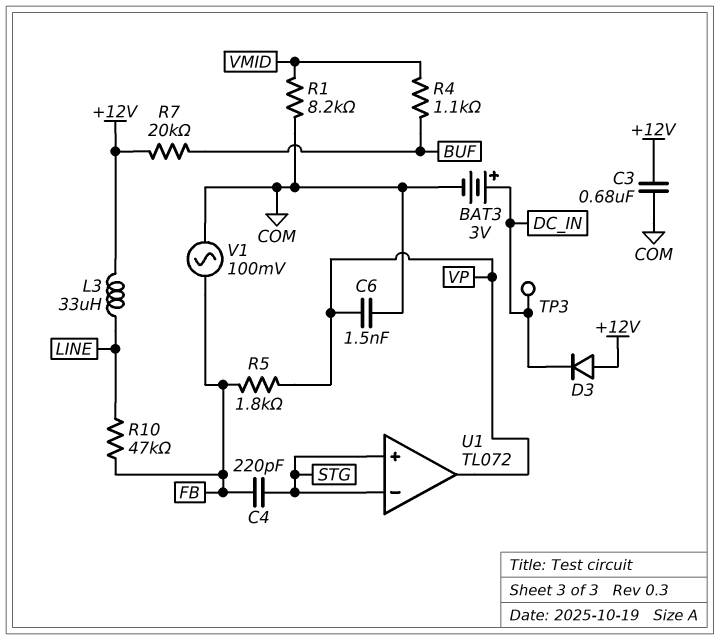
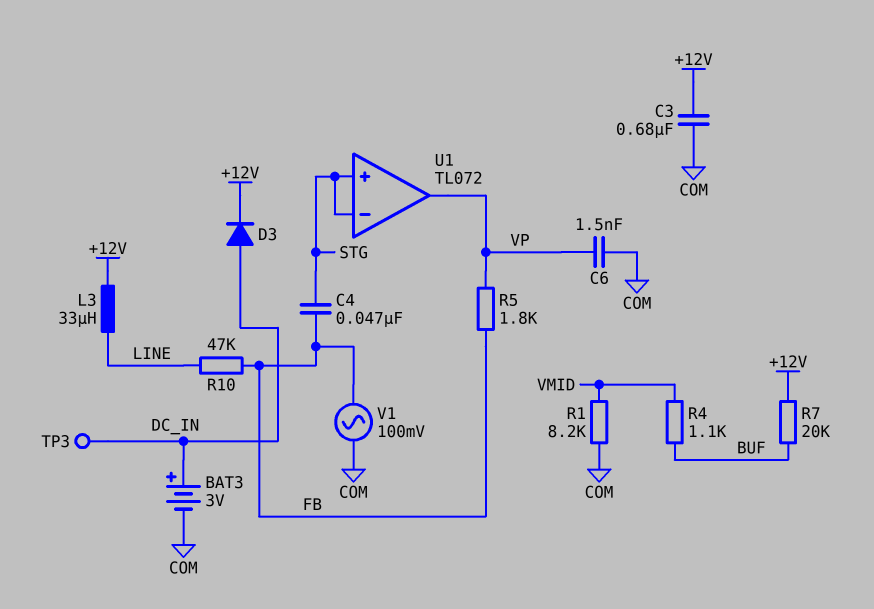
C4: 220pF (FB, STG) -> 47nF (FB, STG)
D3: diode (A +12V, K DC_IN) -> diode (A DC_IN, K +12V)

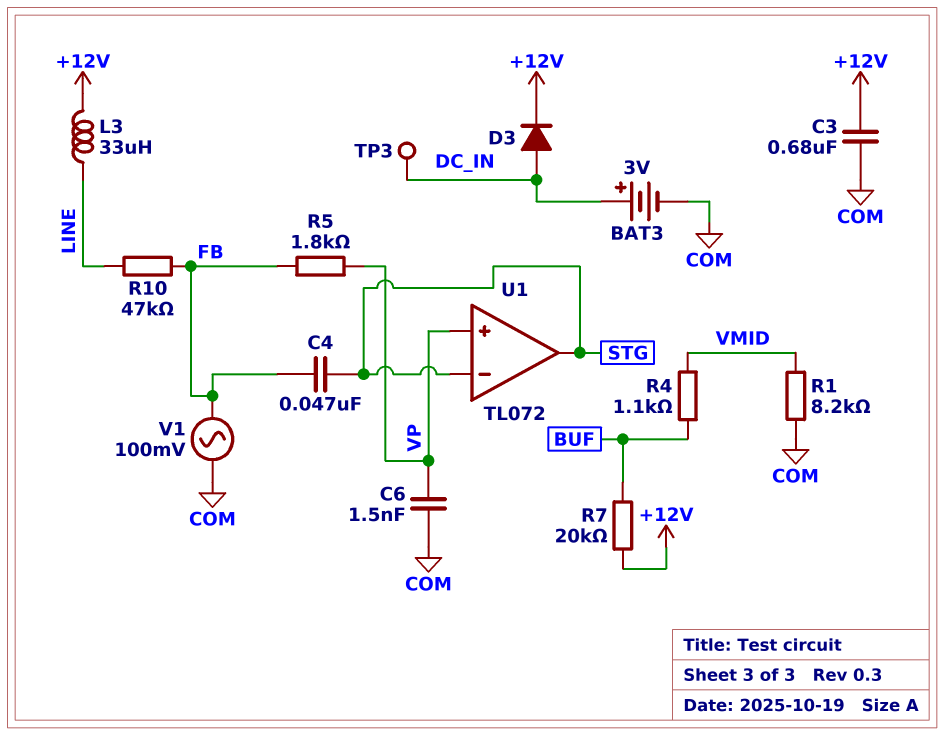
U1 pin in+: STG -> VP
U1 pin out: VP -> STG

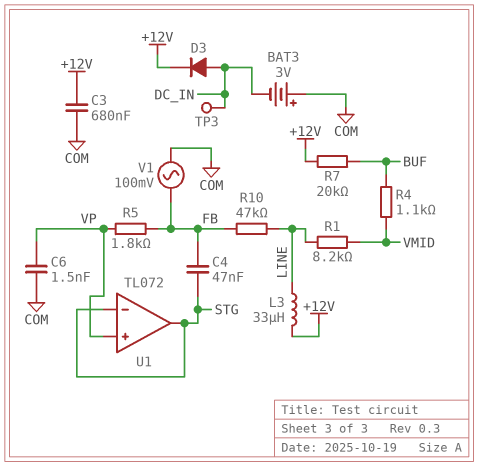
BAT3: 3V (plus DC_IN, minus COM) -> 3V (plus COM, minus DC_IN)
R1: 8.2k (COM, VMID) -> 8.2k (LINE, VMID)

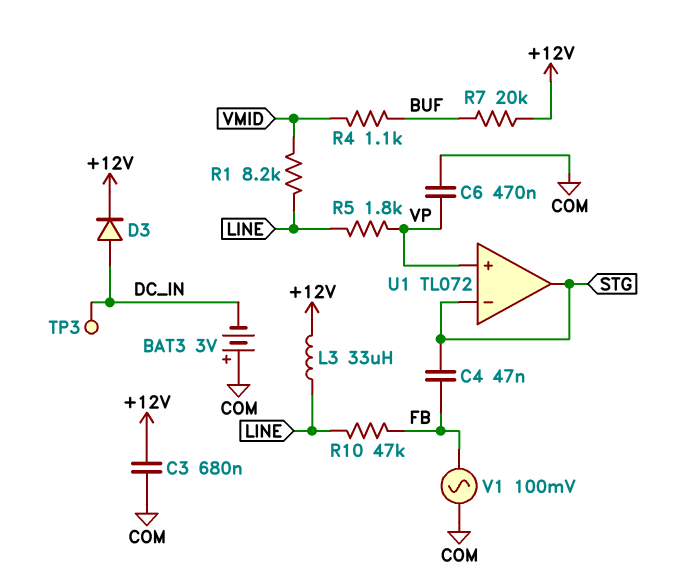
C6: 1.5nF (COM, VP) -> 470nF (COM, VP)
R5: 1.8k (FB, VP) -> 1.8k (LINE, VP)

